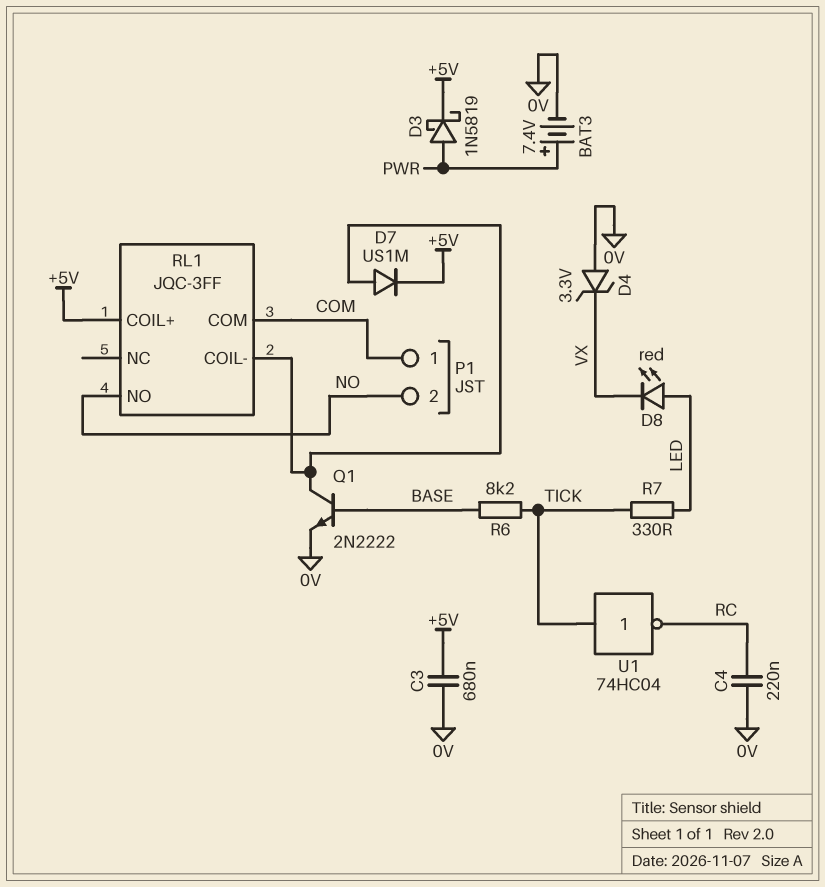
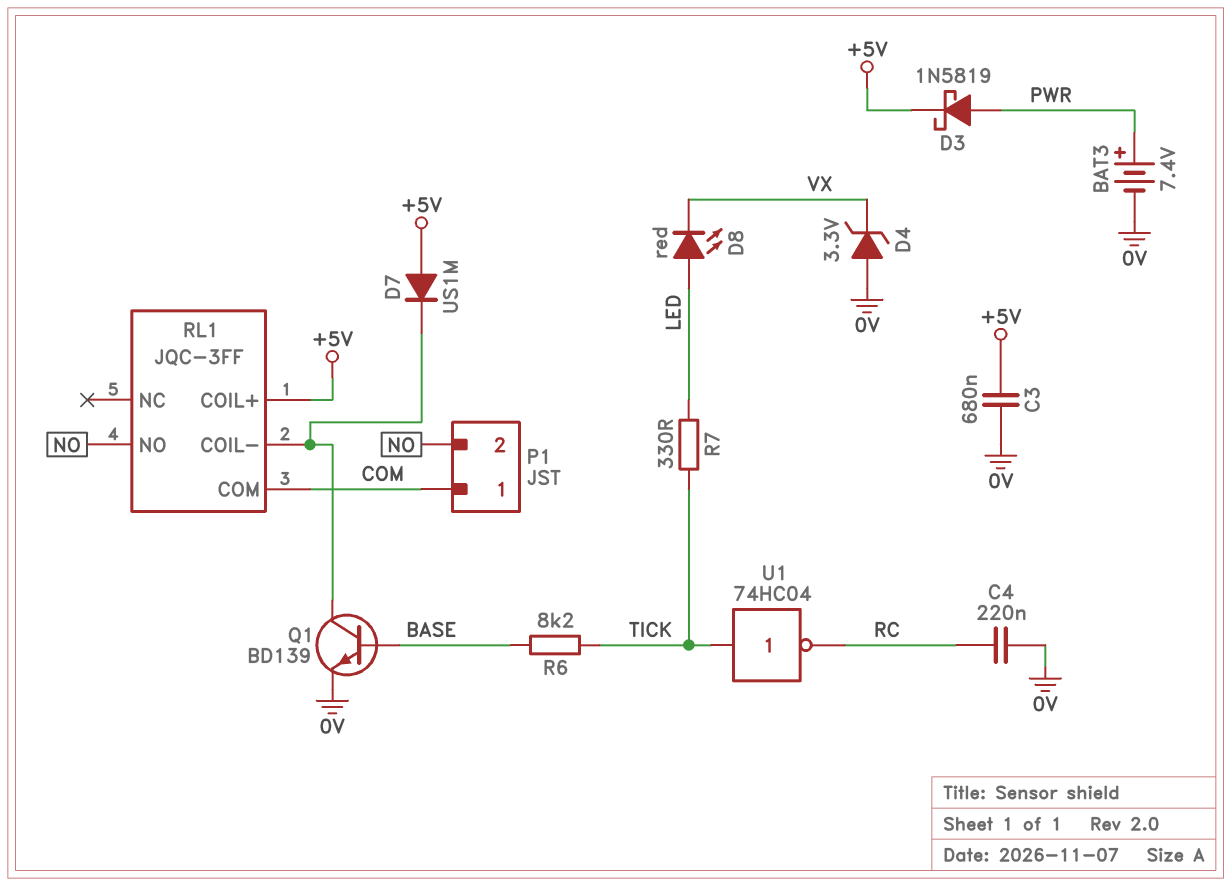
D7: diode US1M (A RL1/COIL-, K +5V) -> diode US1M (A +5V, K RL1/COIL-)
Q1: NPN 2N2222 (B BASE, C RL1/COIL-, E 0V) -> NPN BD139 (B BASE, C RL1/COIL-, E 0V)

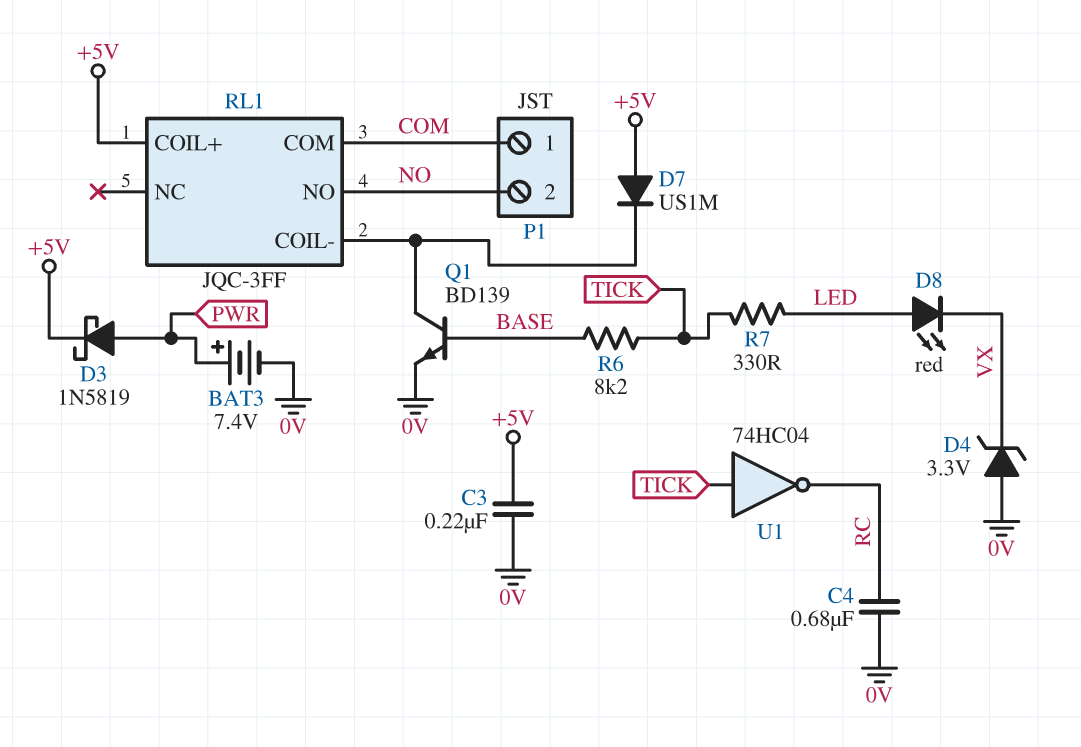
C3: 680nF (+5V, 0V) -> 220nF (+5V, 0V)
C4: 220nF (0V, RC) -> 680nF (0V, RC)

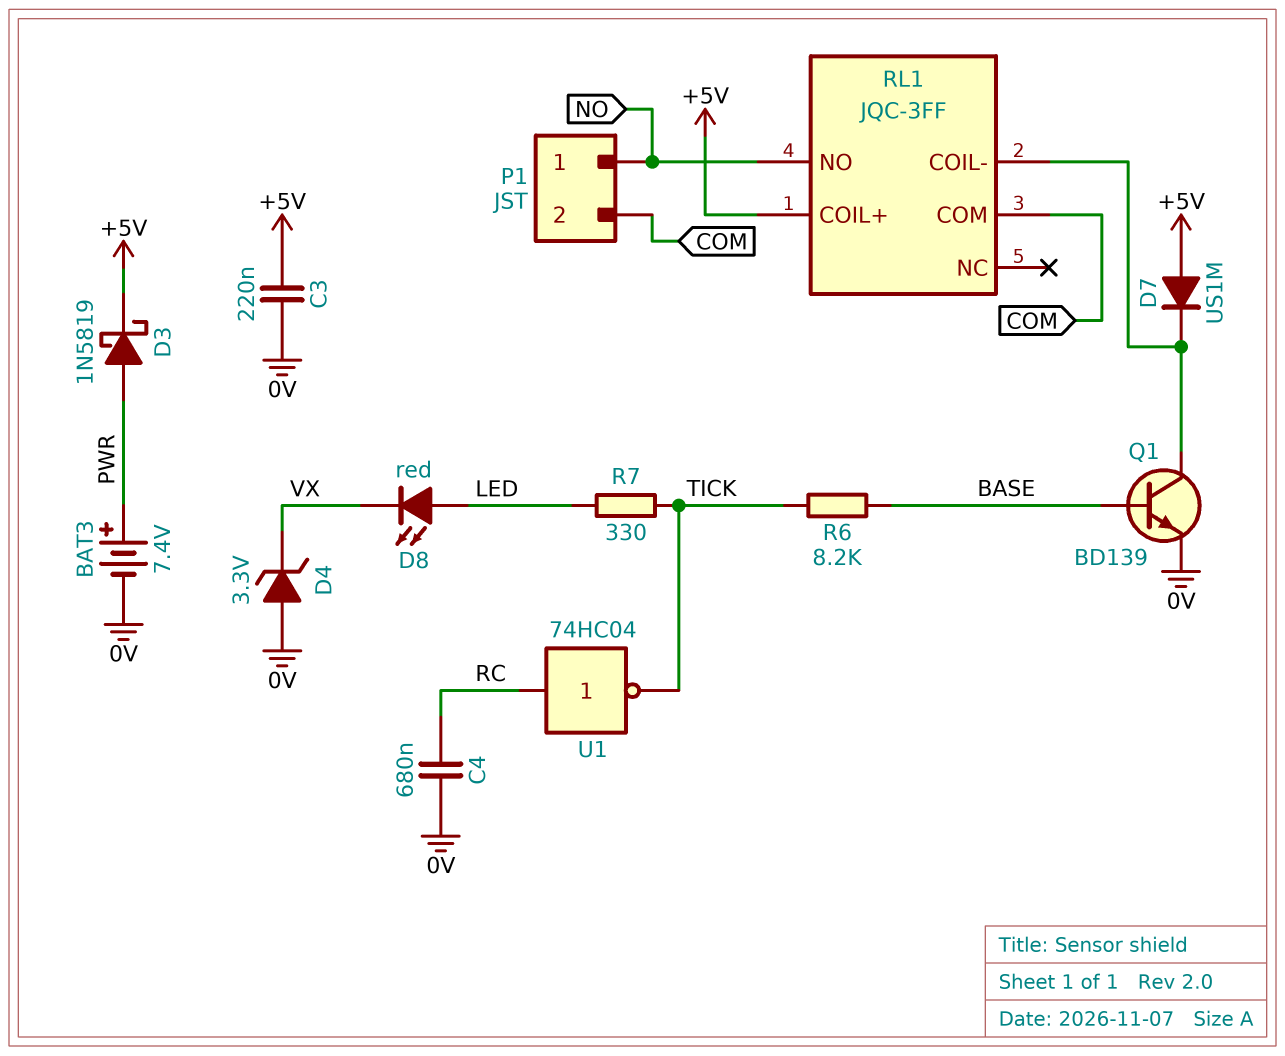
P1 pin 1: COM -> NO
P1 pin 2: NO -> COM
U1: NOT 74HC04 (in TICK, out RC) -> NOT 74HC04 (in RC, out TICK)

